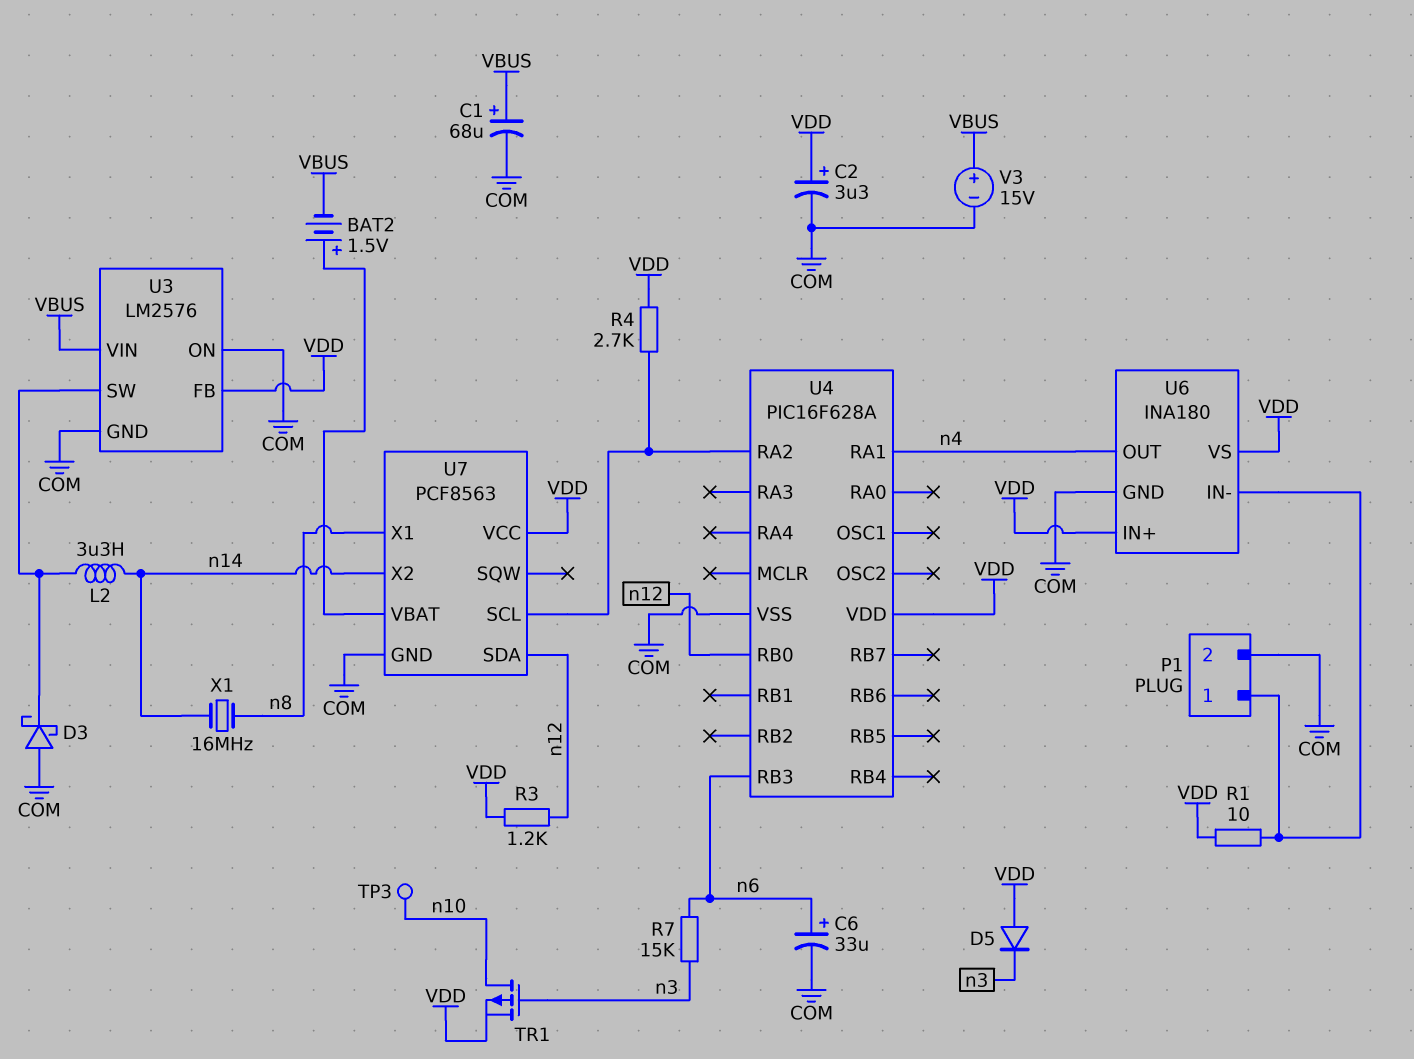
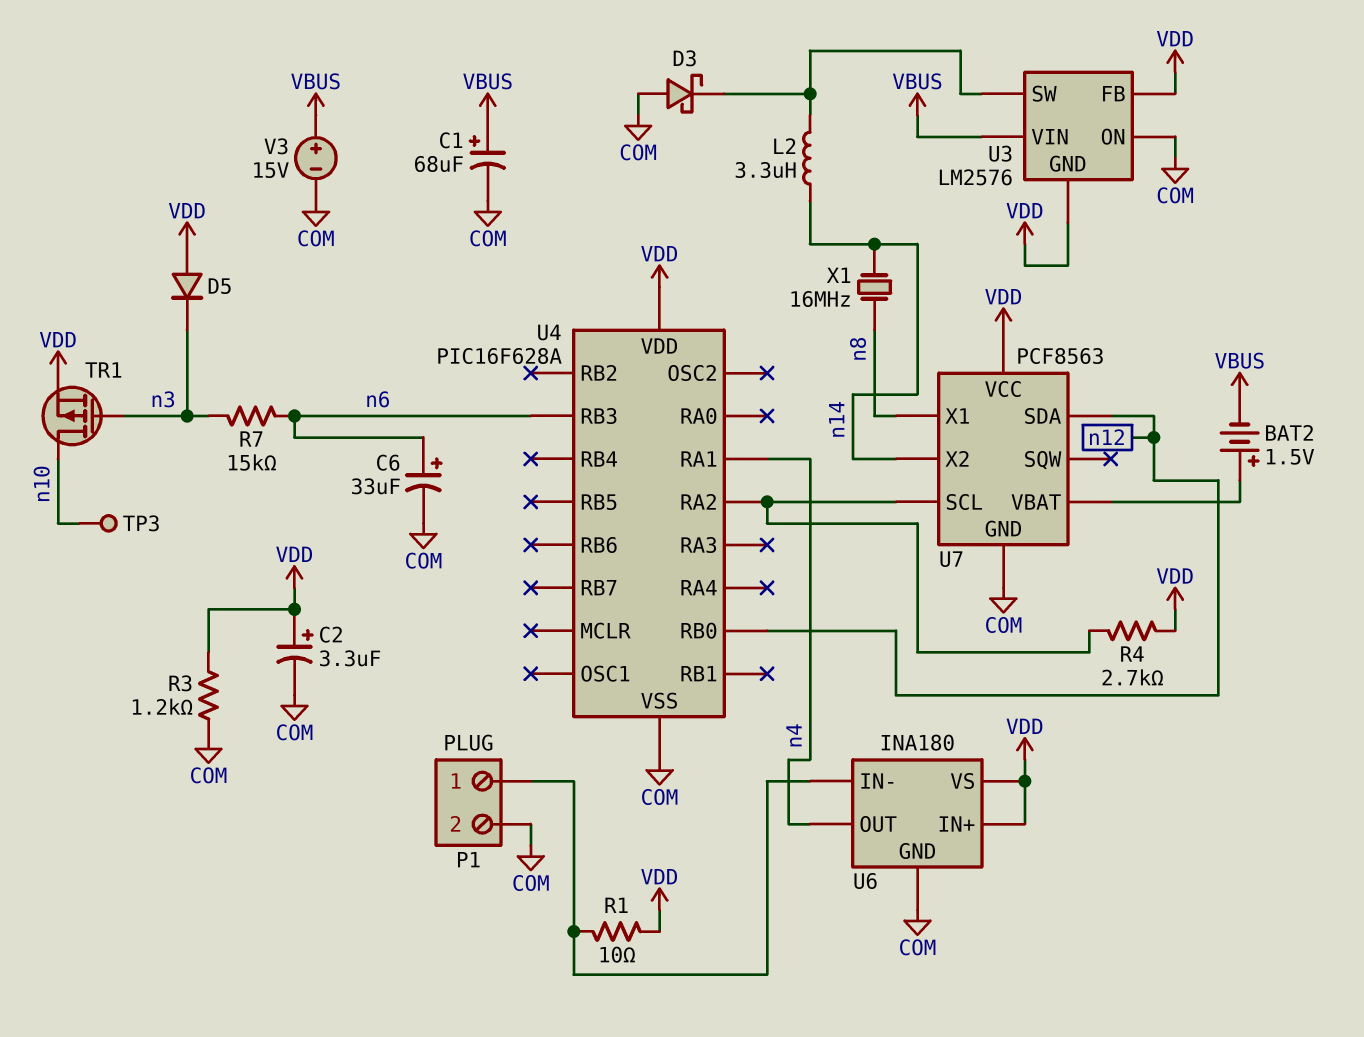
R3: 1.2k (VDD, n12) -> 1.2k (COM, VDD)
U3 pin GND: COM -> VDD

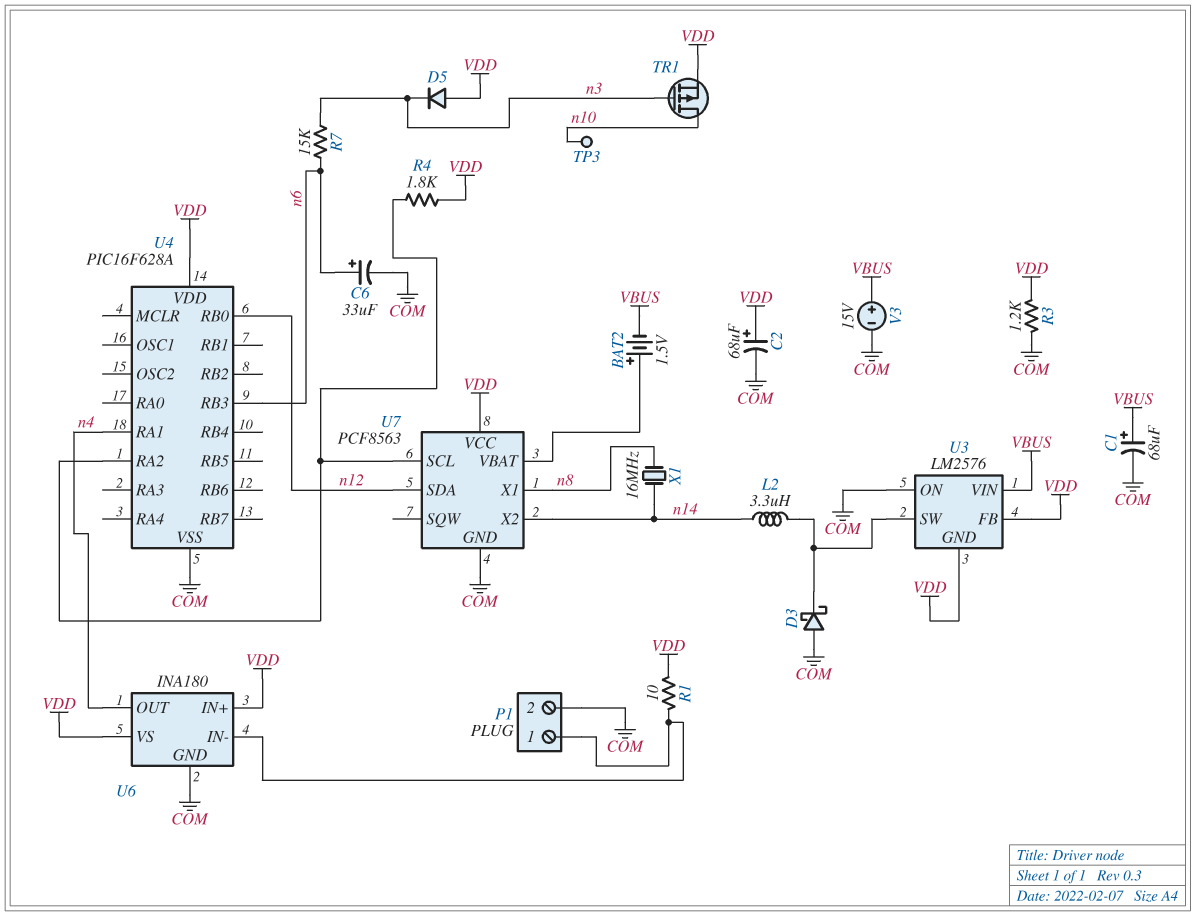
C2: 3.3uF (plus VDD, minus COM) -> 68uF (plus VDD, minus COM)
R4: 2.7k (U4/RA2, VDD) -> 1.8k (U4/RA2, VDD)

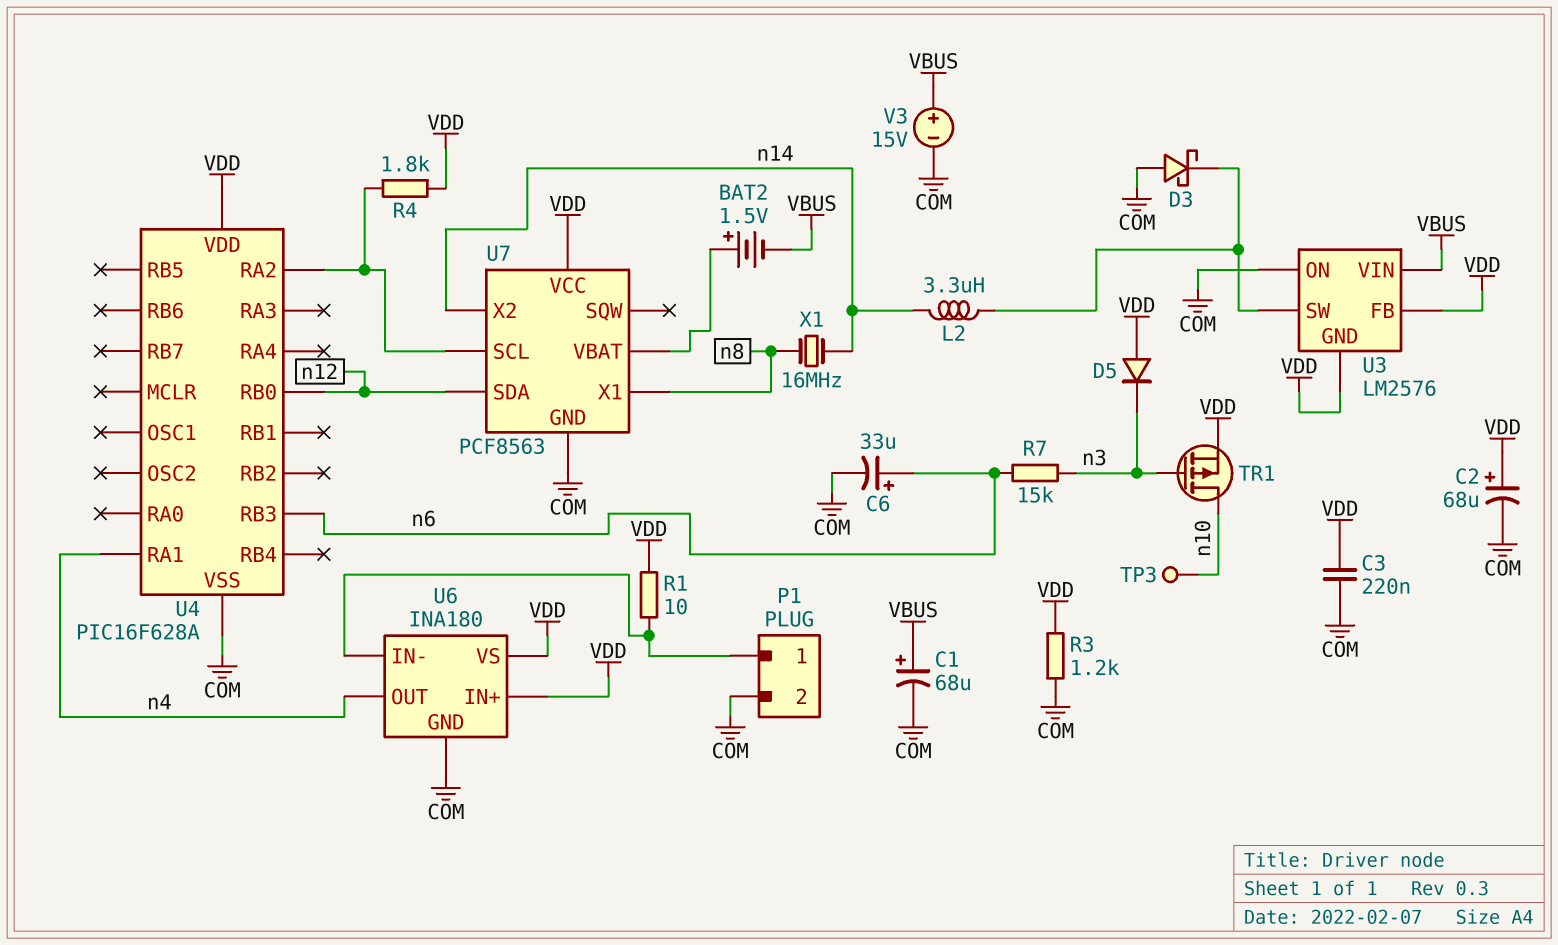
C3: none -> 220nF (COM, VDD)

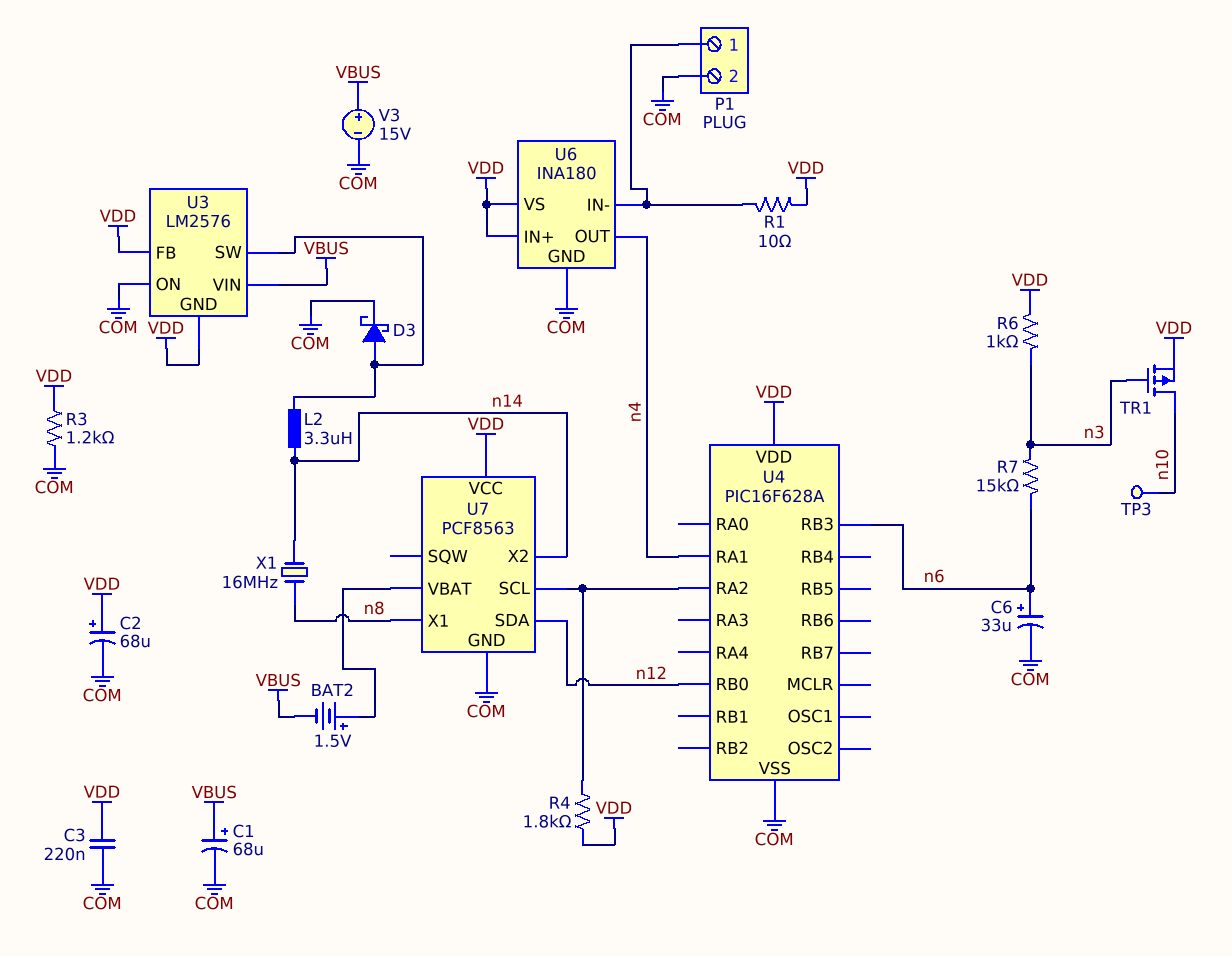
D3: schottky (A COM, K U3/SW) -> schottky (A U3/SW, K COM)
D5: diode (A VDD, K n3) -> none
R6: none -> 1k (VDD, n3)

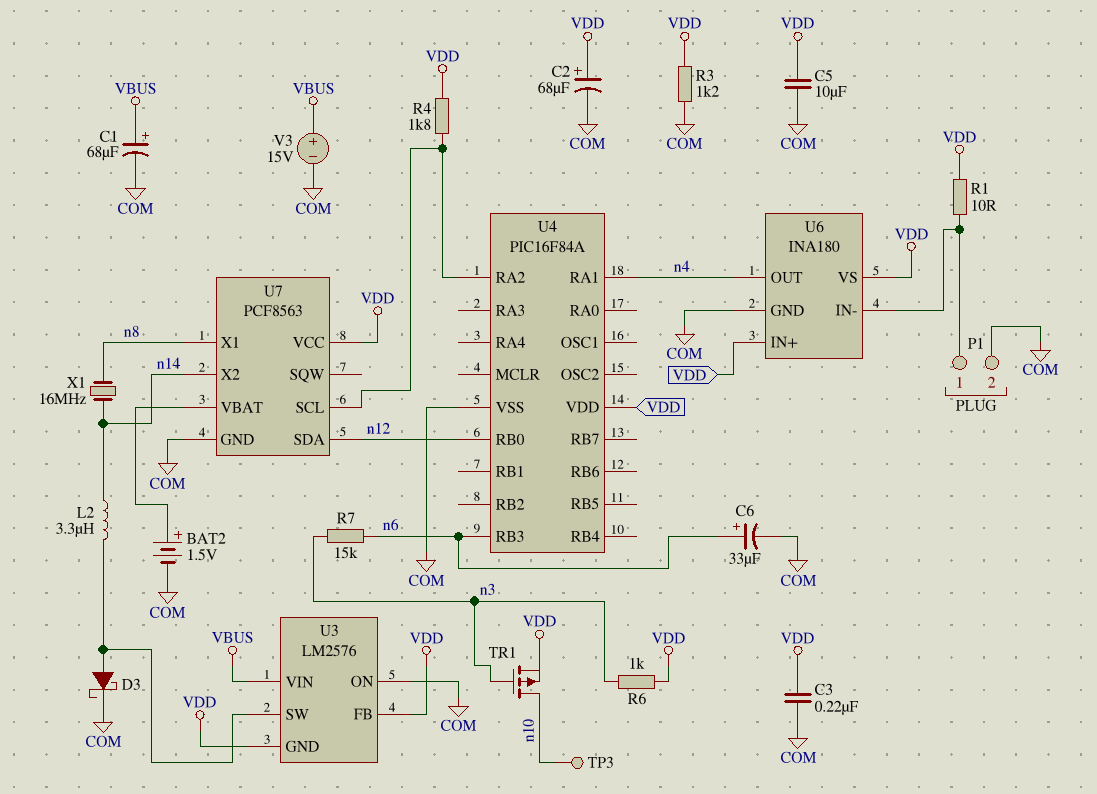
BAT2: 1.5V (plus U7/VBAT, minus VBUS) -> 1.5V (plus U7/VBAT, minus COM)
C5: none -> 10uF (COM, VDD)
U4: PIC16F628A -> PIC16F84A

